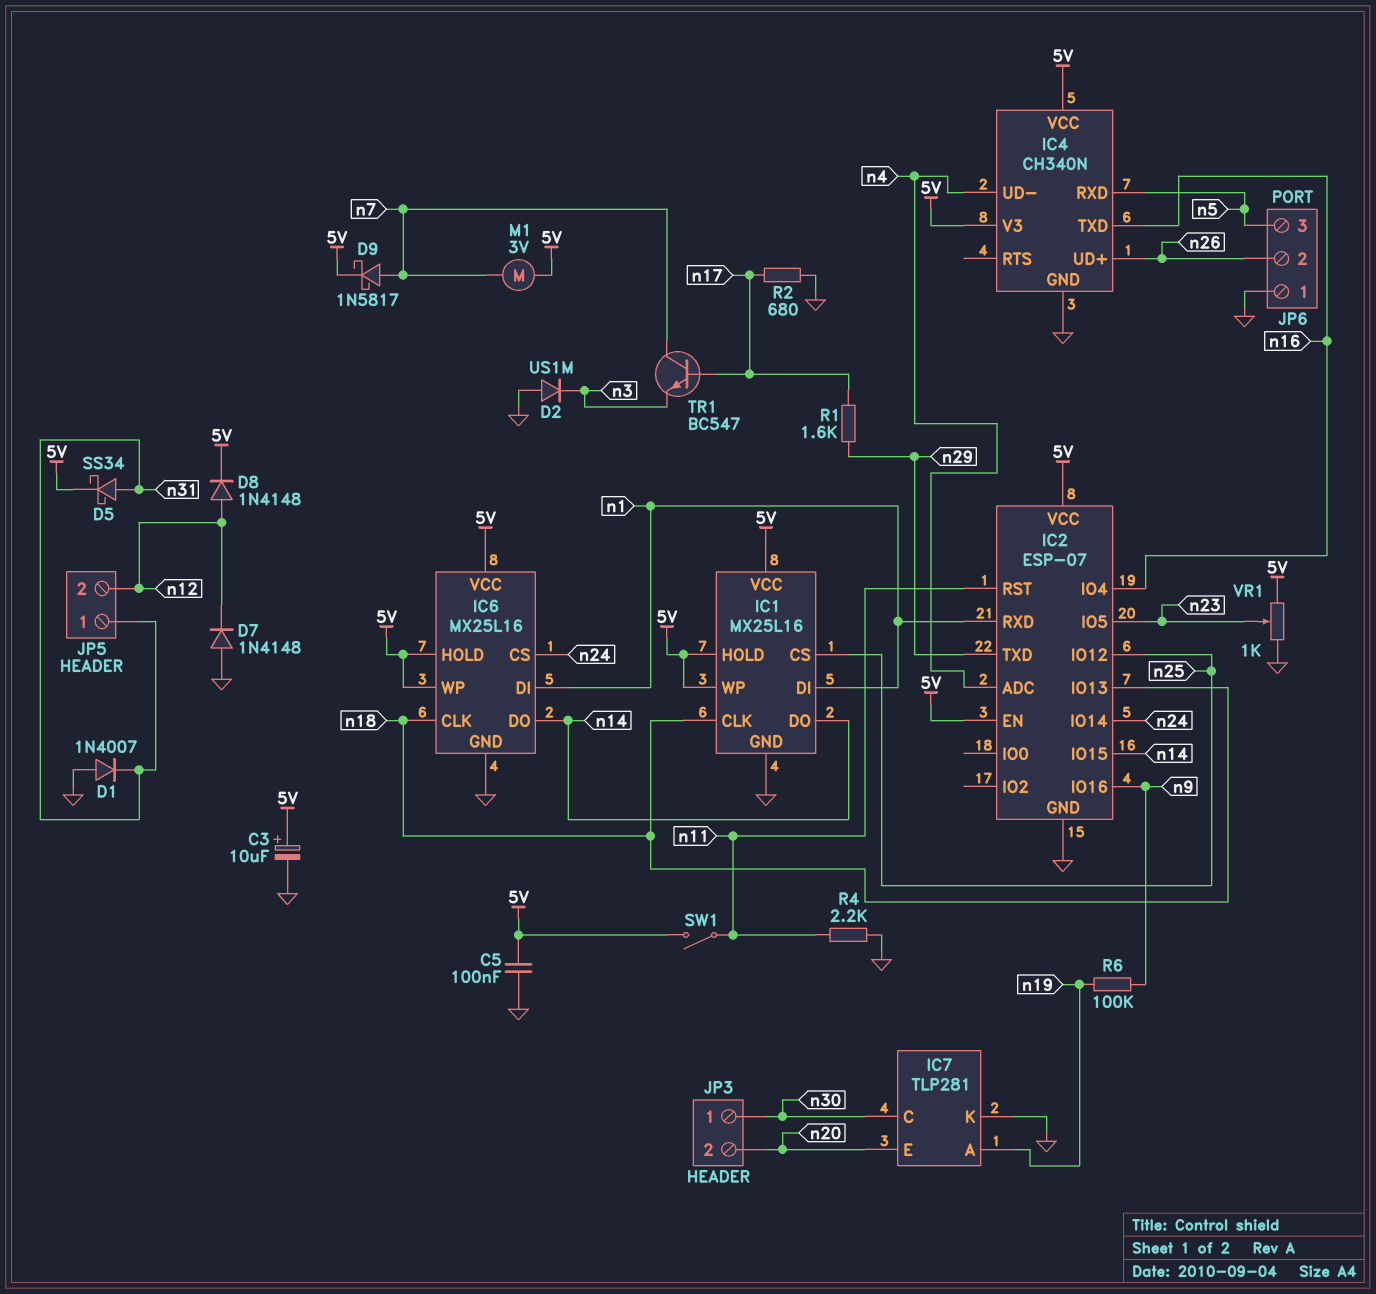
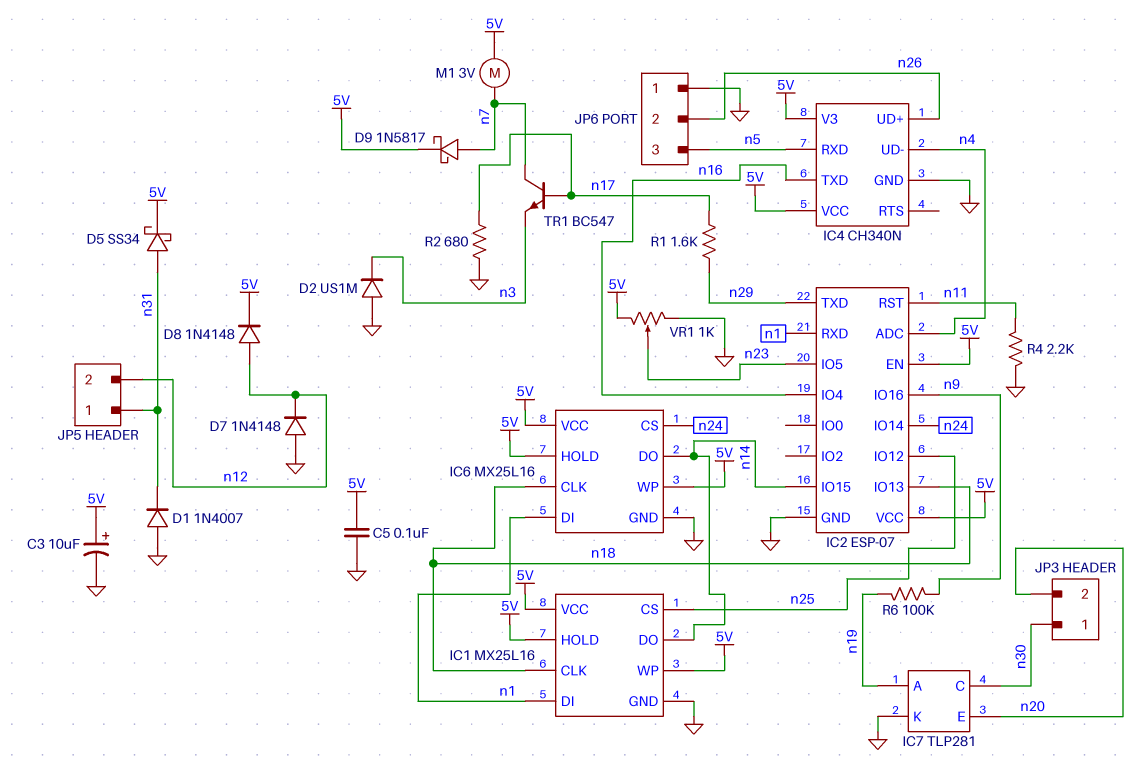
SW1: switch (5V, n11) -> none

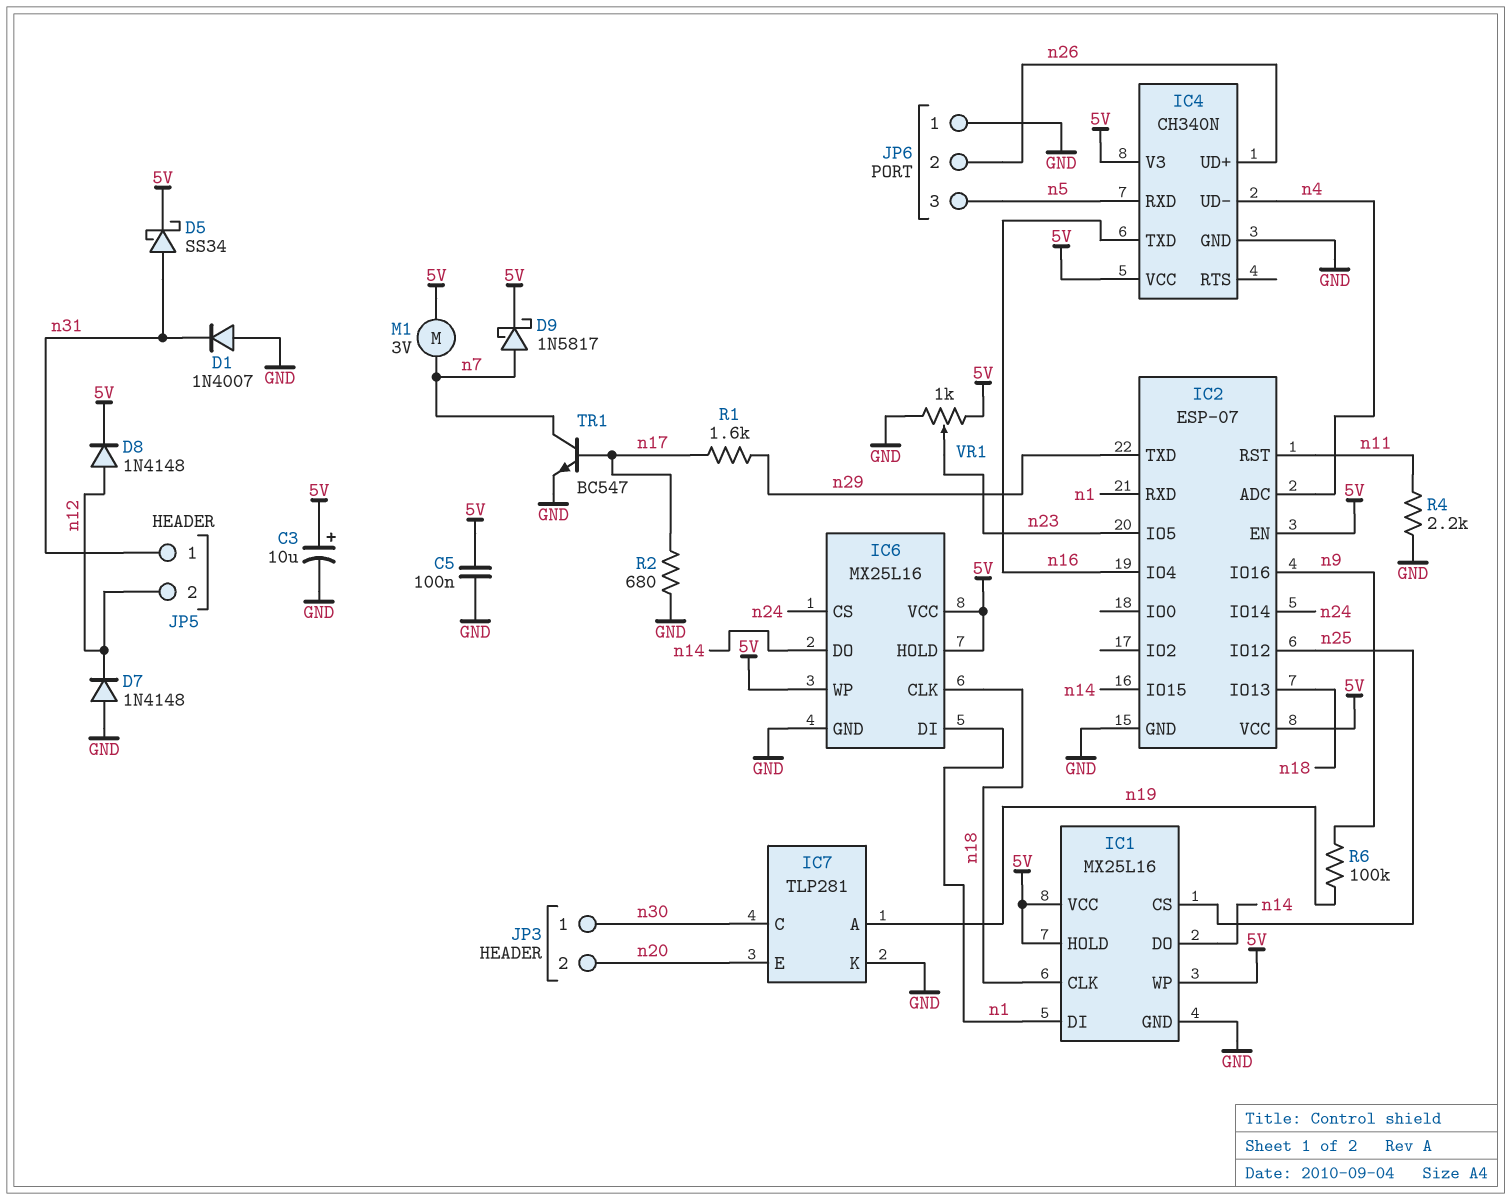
D2: diode US1M (A GND, K n3) -> none
TR1: NPN BC547 (B n17, C n7, E n3) -> NPN BC547 (B n17, C n7, E GND)

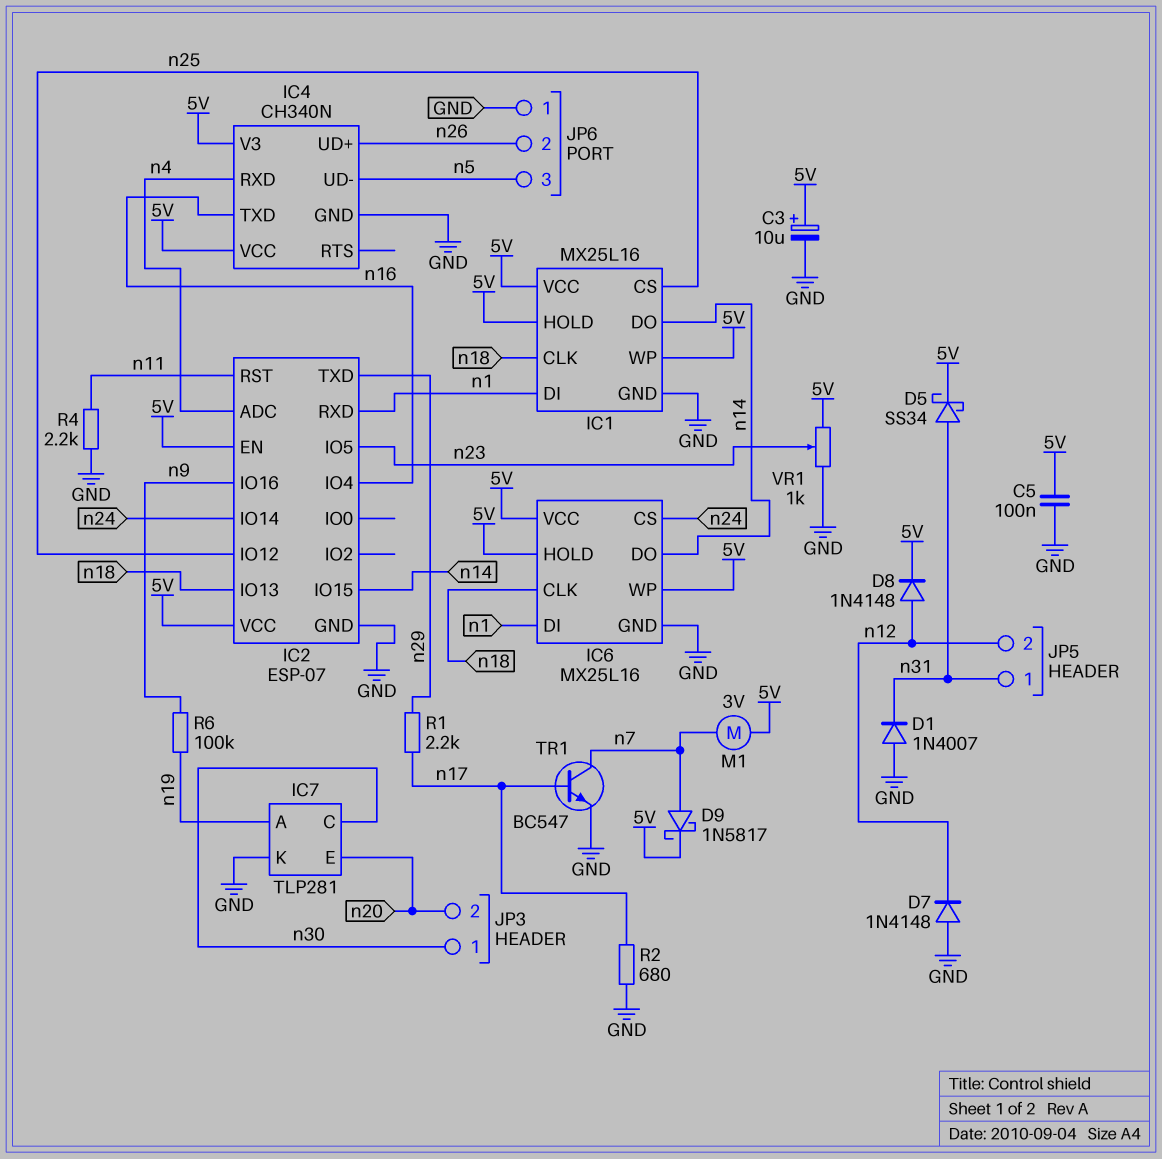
IC4 pin RXD: n5 -> n4
IC4 pin UD-: n4 -> n5
R1: 1.6k (n17, n29) -> 2.2k (n17, n29)

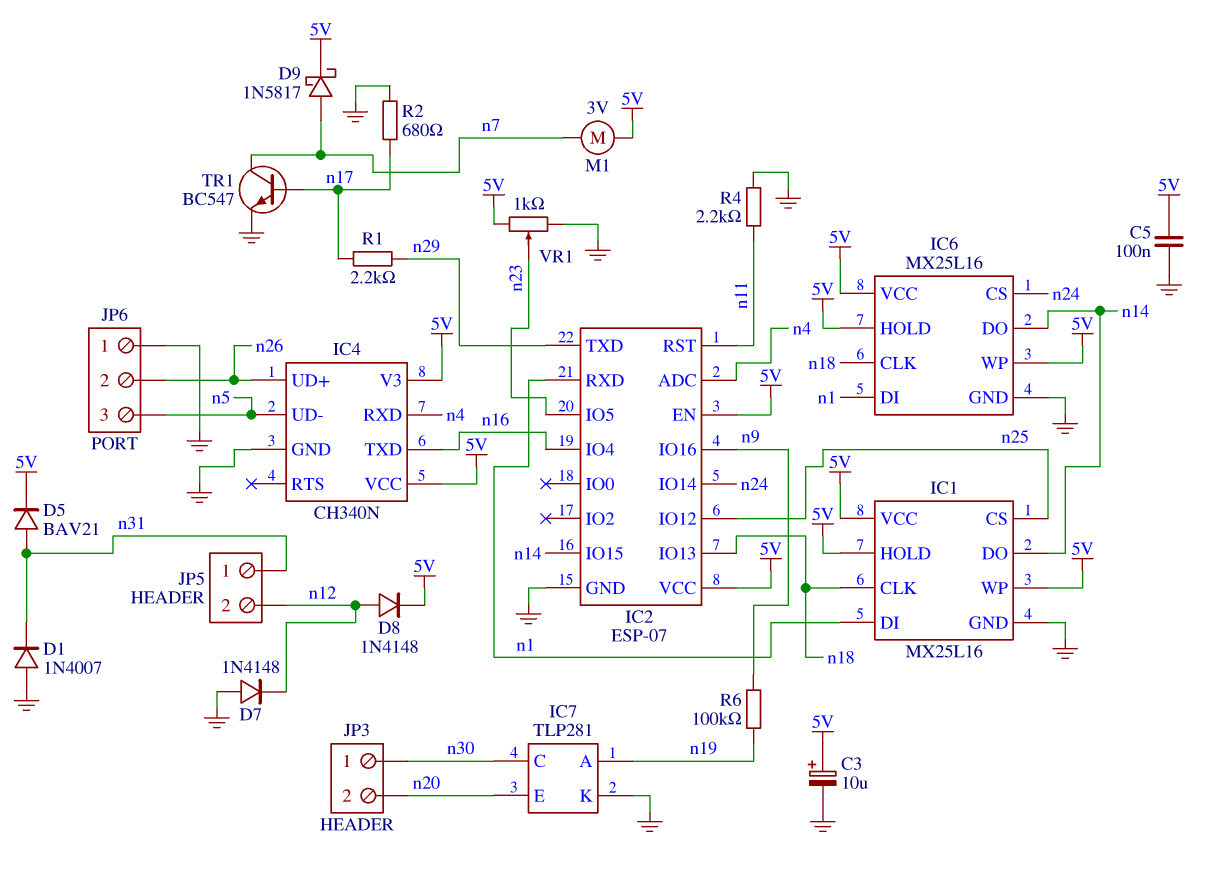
D5: schottky SS34 (A n31, K 5V) -> diode BAV21 (A n31, K 5V)

